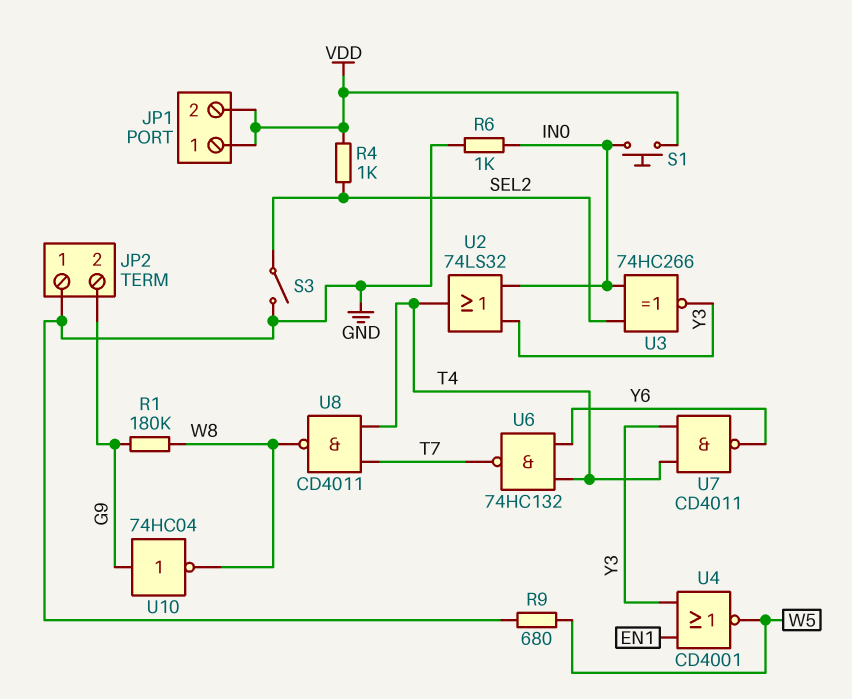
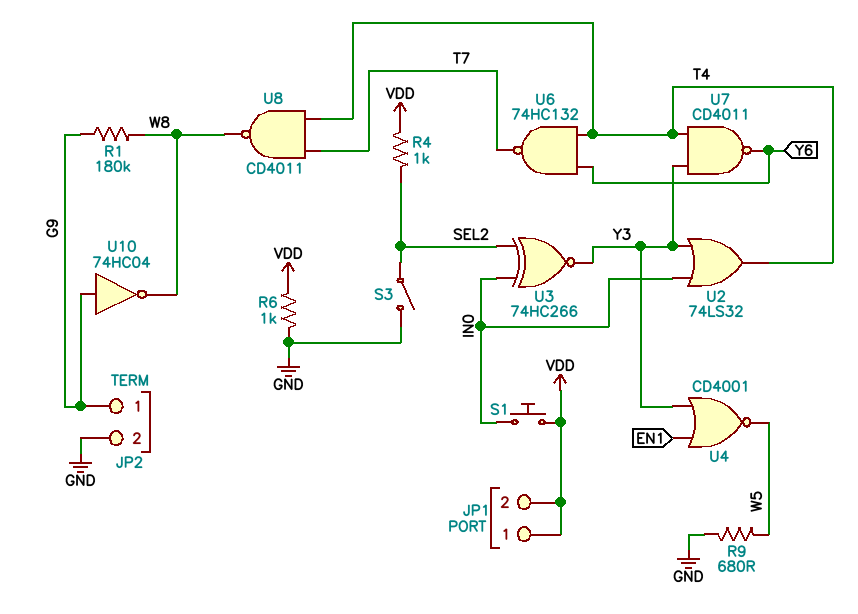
JP2 pin 1: GND -> G9
JP2 pin 2: G9 -> GND
R6: 1k (GND, IN0) -> 1k (GND, VDD)

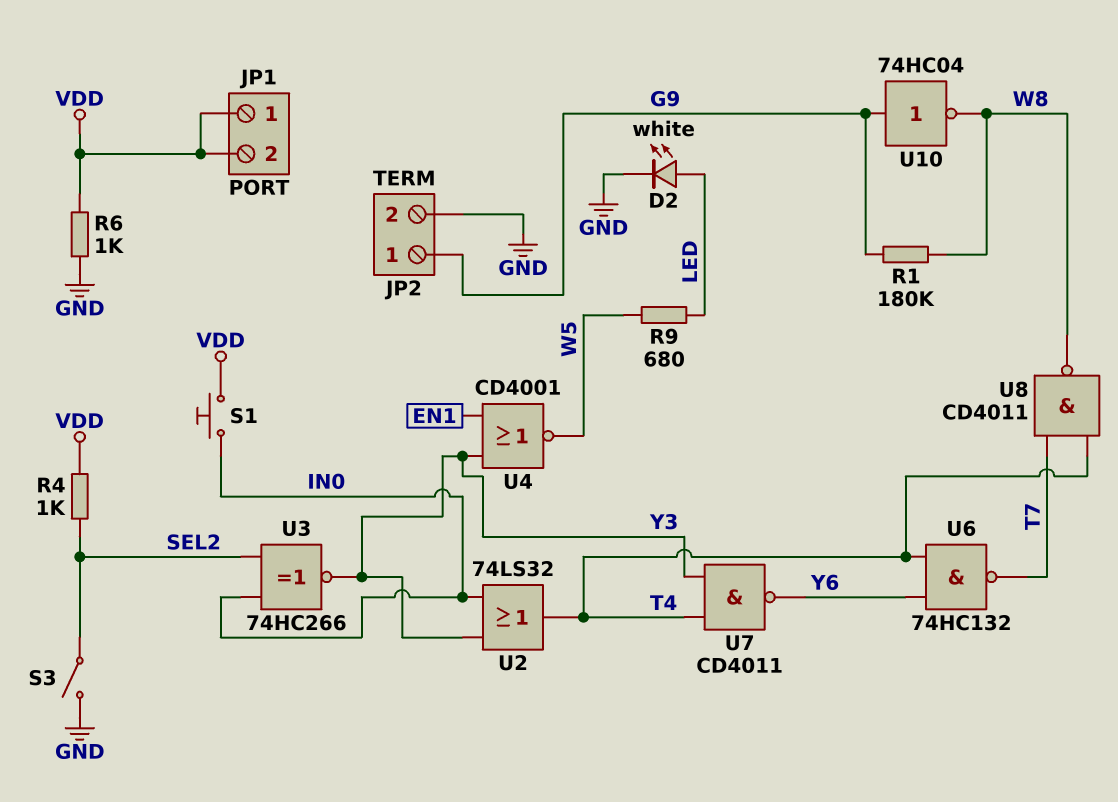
D2: none -> LED white (A LED, K GND)
R9: 680 (GND, W5) -> 680 (LED, W5)

